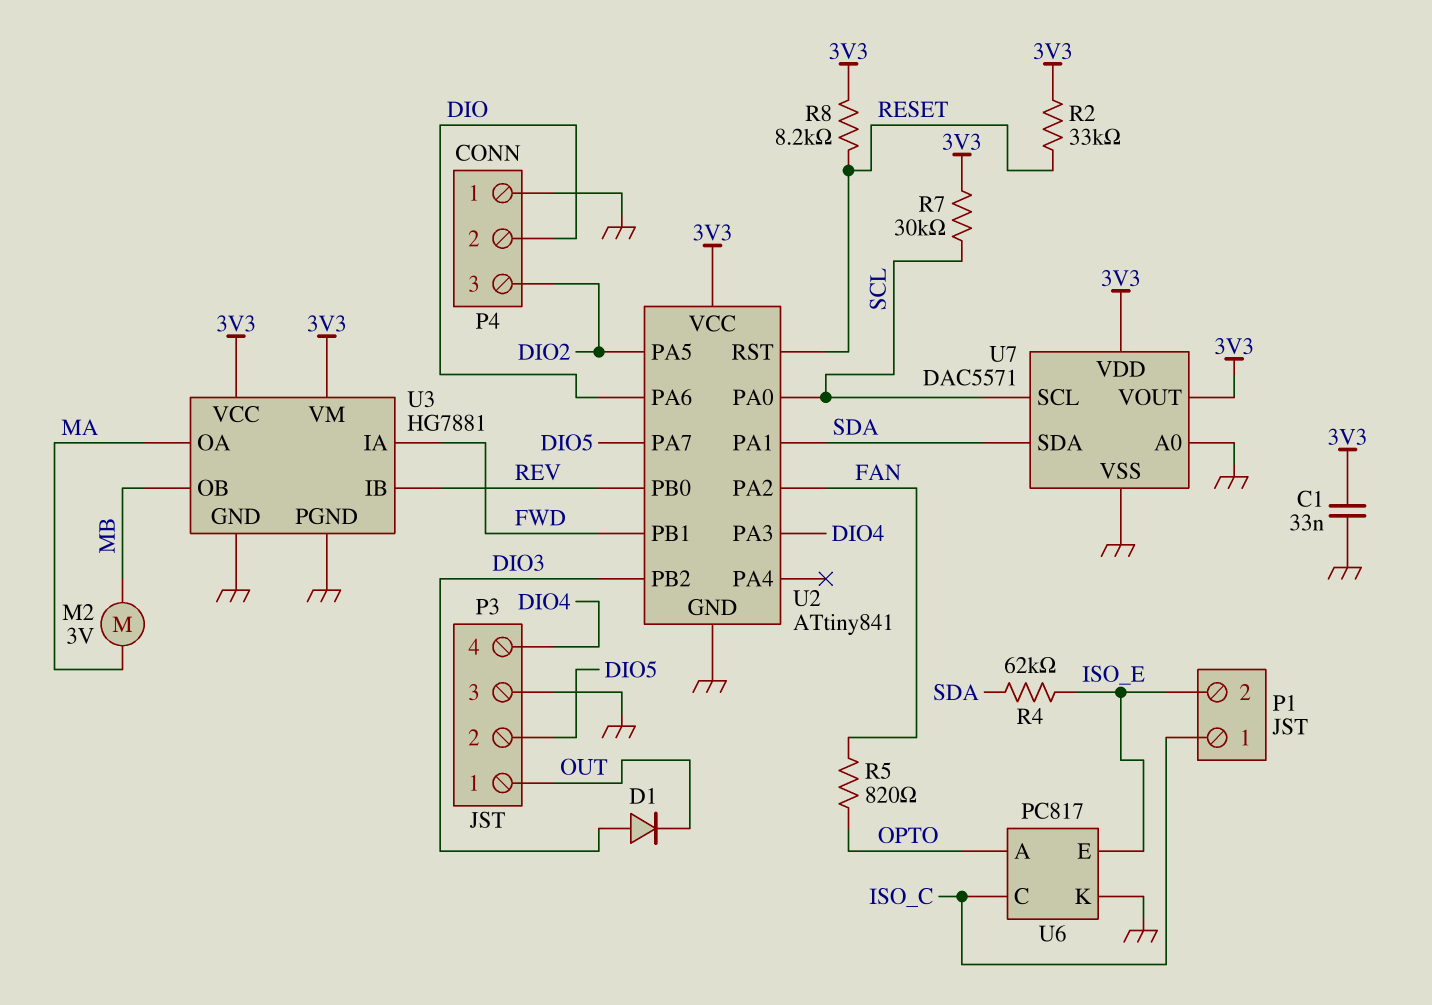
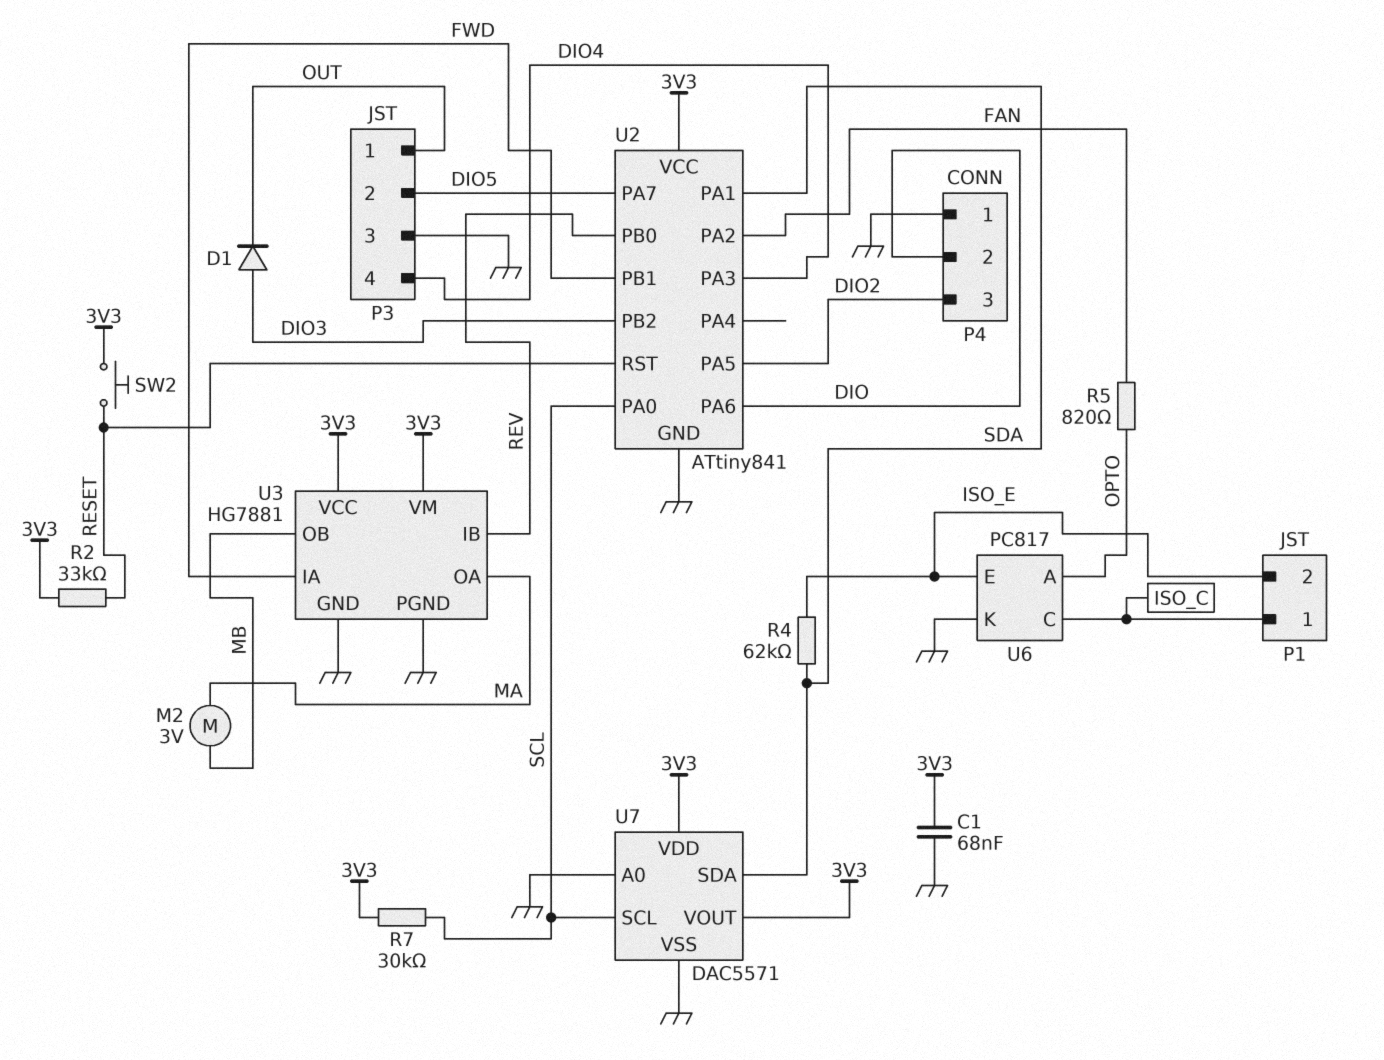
C1: 33nF (3V3, GND) -> 68nF (3V3, GND)
R8: 8.2k (3V3, RESET) -> none
SW2: none -> button (3V3, RESET)

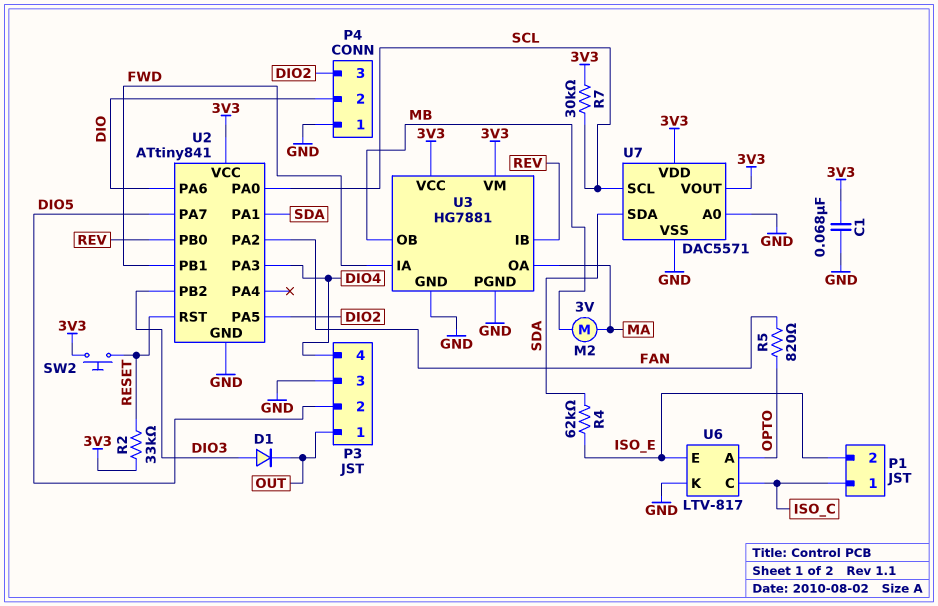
U6: PC817 -> LTV-817

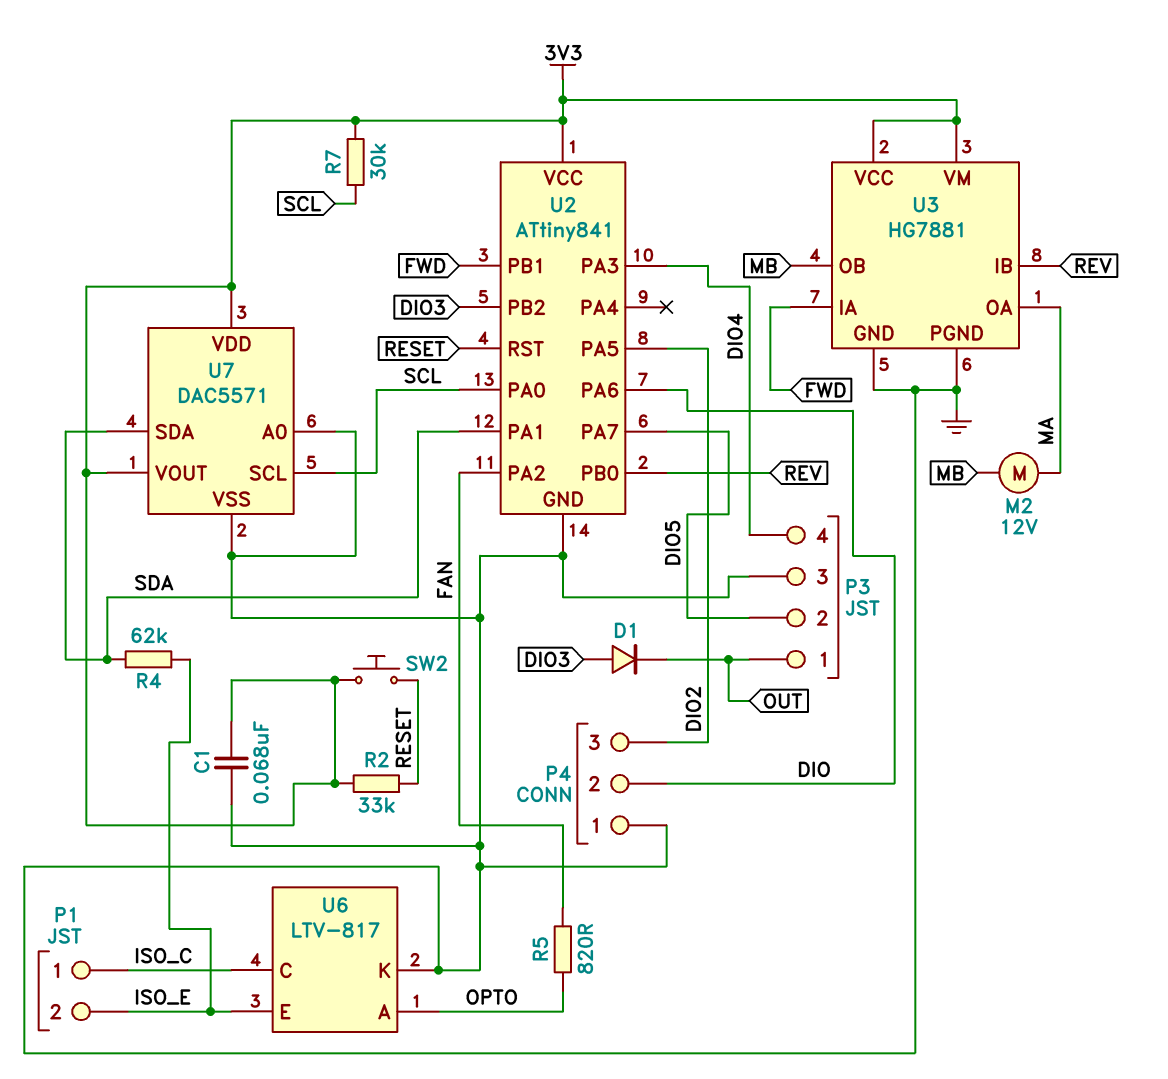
M2: motor 3V (MA, MB) -> motor 12V (MA, MB)

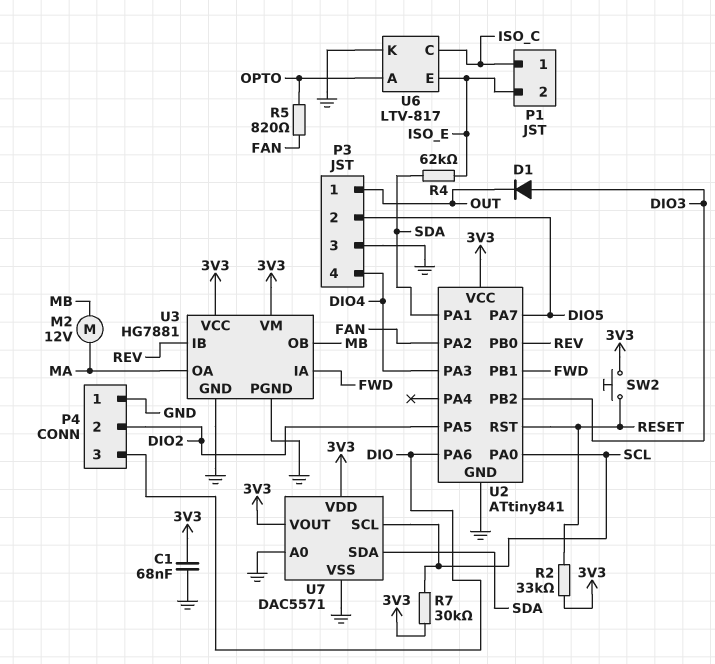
P4 pin 2: DIO -> DIO2
P4 pin 3: DIO2 -> DIO

